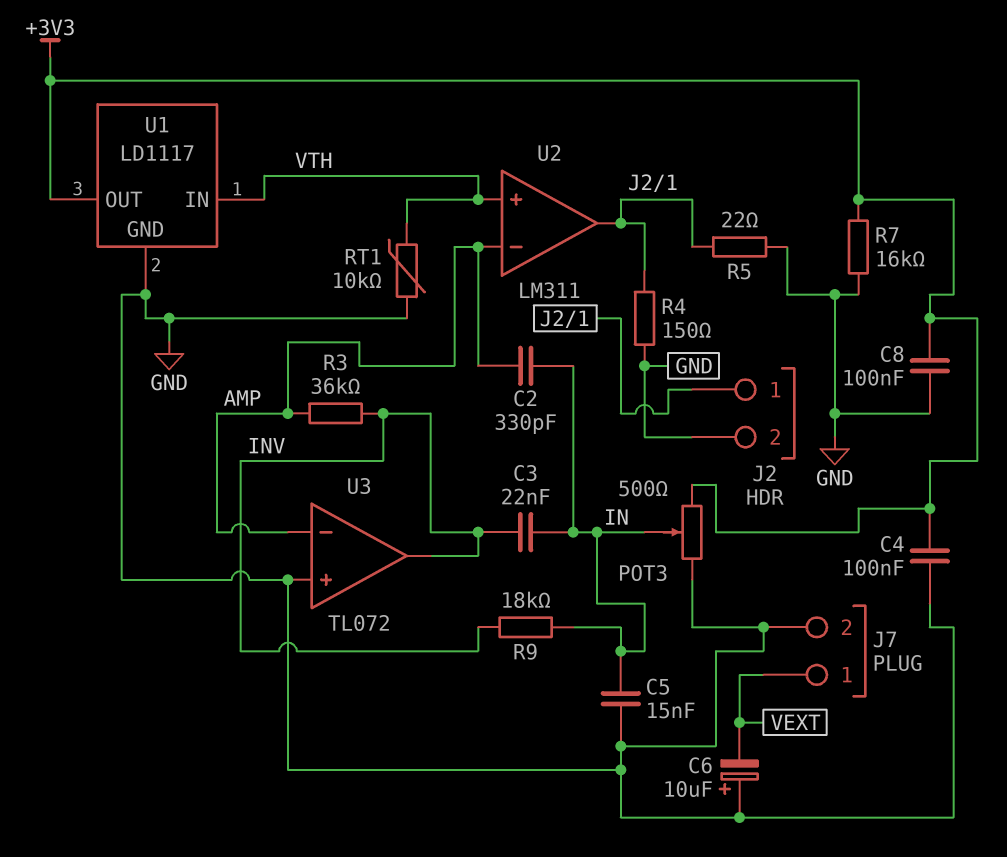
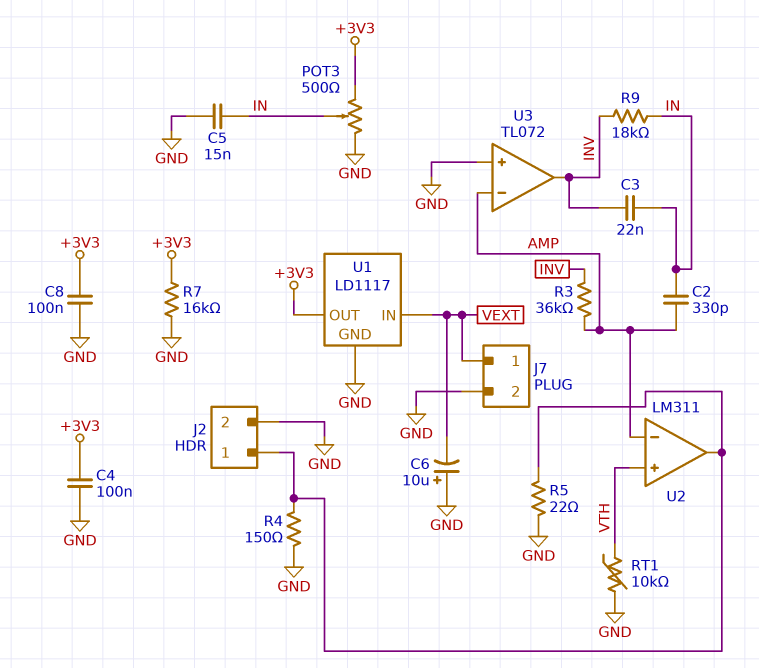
U1 pin IN: VTH -> VEXT

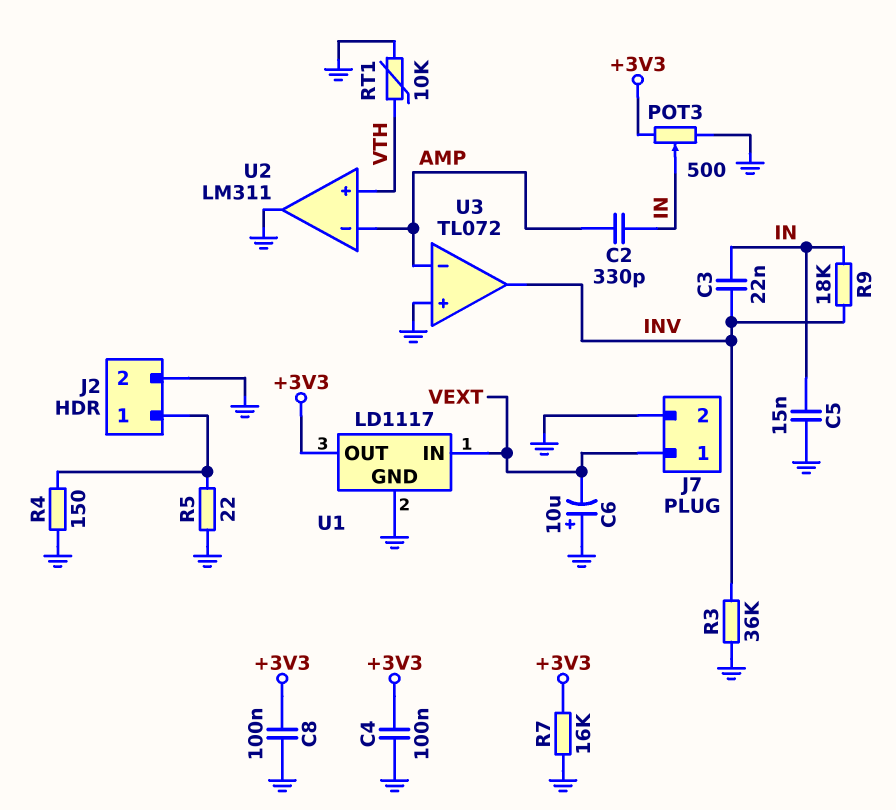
R3: 36k (AMP, INV) -> 36k (GND, INV)
U2 pin out: J2/1 -> GND

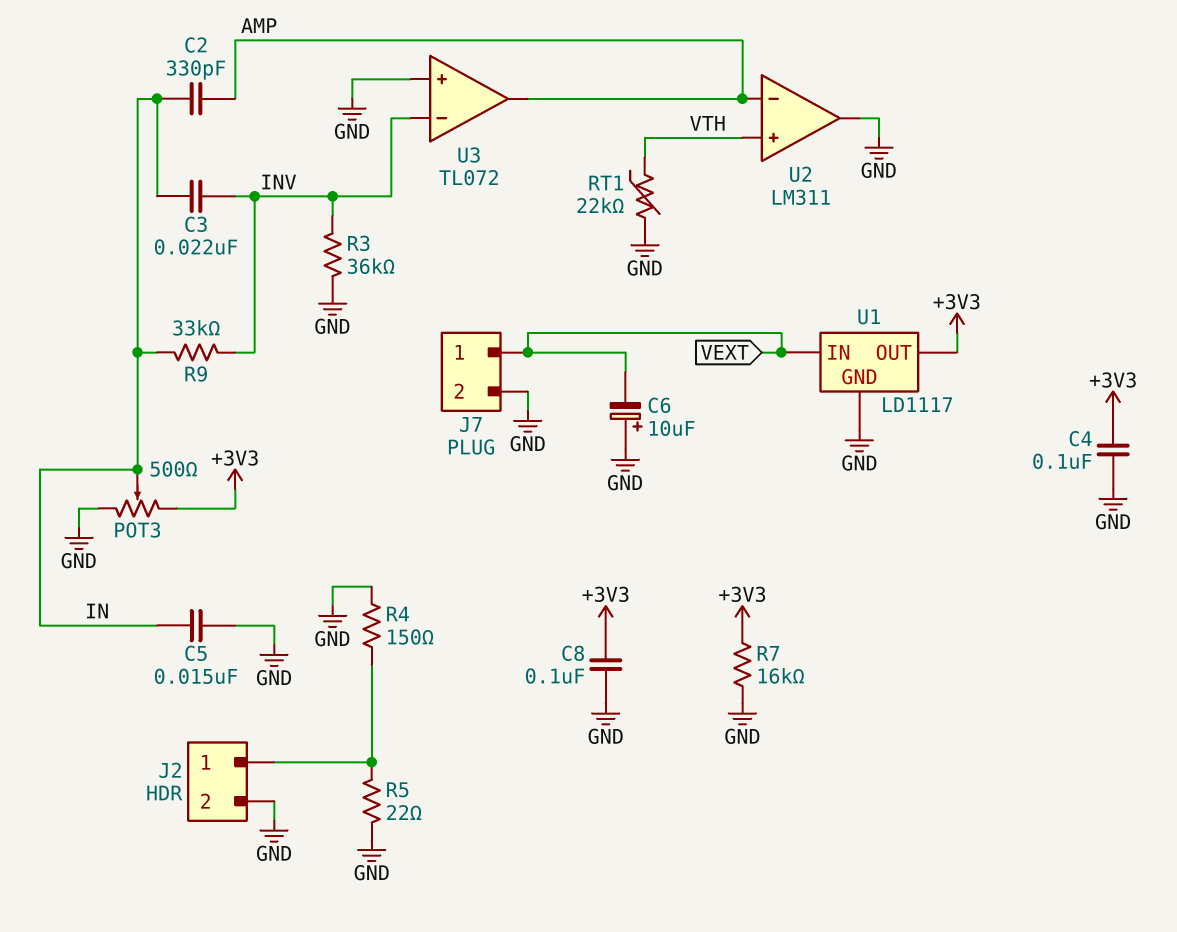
R9: 18k (IN, INV) -> 33k (IN, INV)
RT1: 10k (GND, VTH) -> 22k (GND, VTH)
U3 pin in-: AMP -> INV
U3 pin out: INV -> AMP

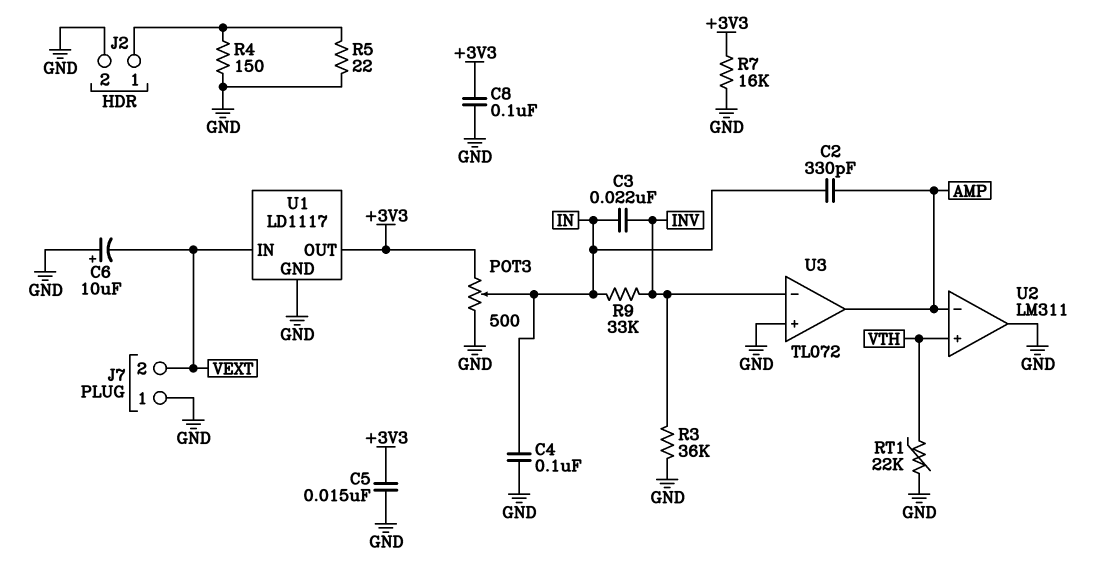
C4: 100nF (+3V3, GND) -> 100nF (GND, IN)
C5: 15nF (GND, IN) -> 15nF (+3V3, GND)
J7 pin 1: VEXT -> GND
J7 pin 2: GND -> VEXT

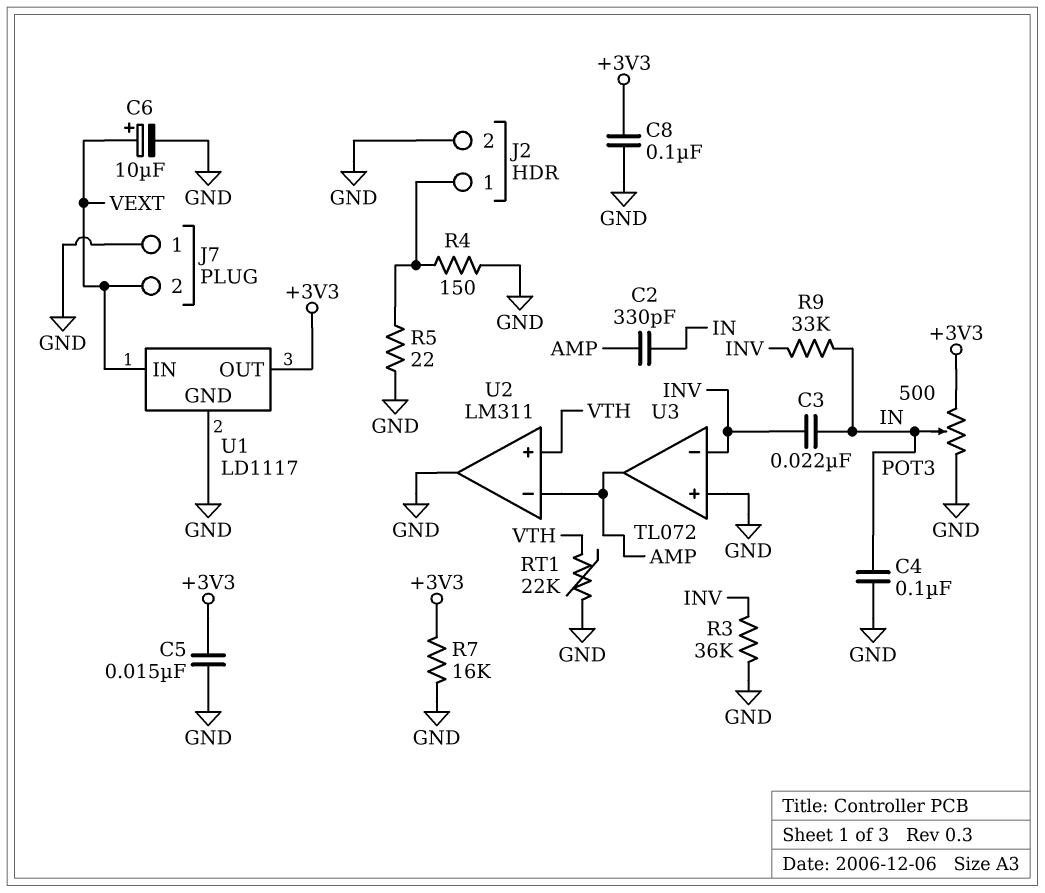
C6: 10uF (plus GND, minus VEXT) -> 10uF (plus VEXT, minus GND)

